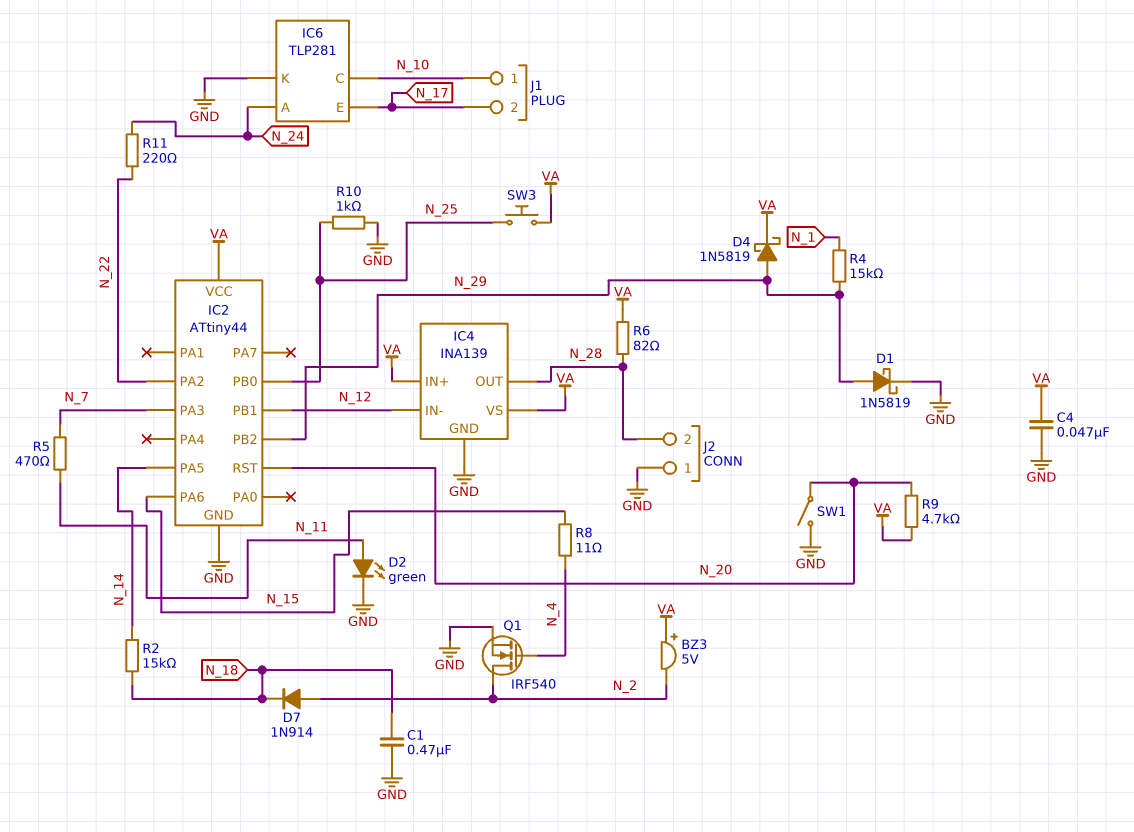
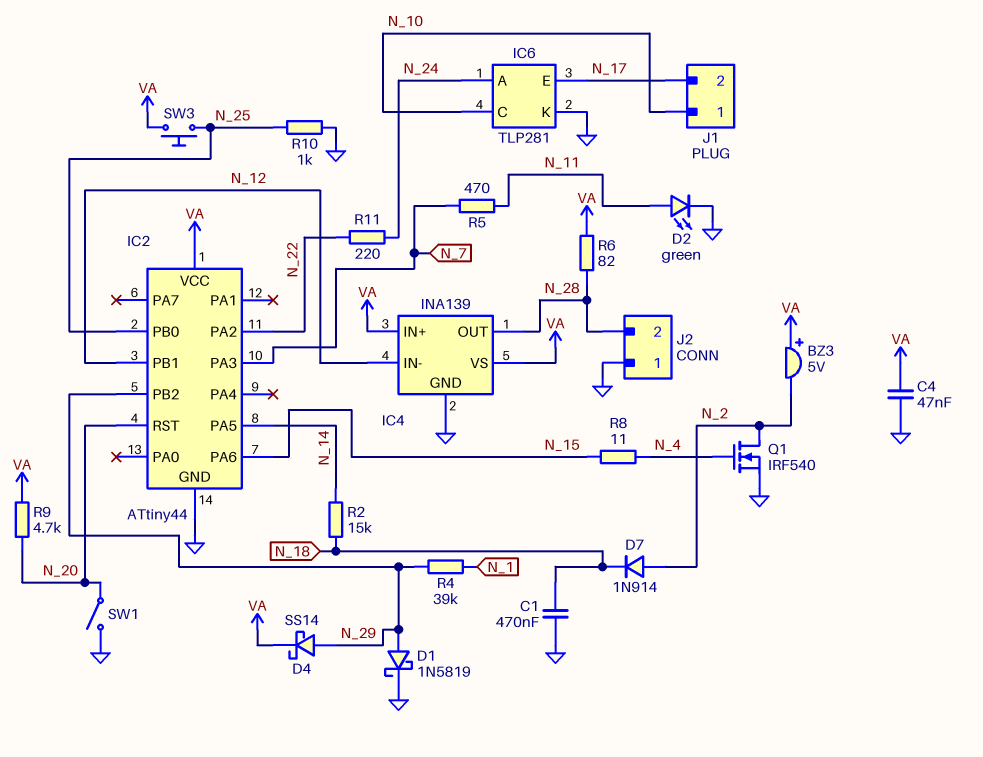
D4: schottky 1N5819 (A N_29, K VA) -> schottky SS14 (A N_29, K VA)
R4: 15k (N_1, N_29) -> 39k (N_1, N_29)

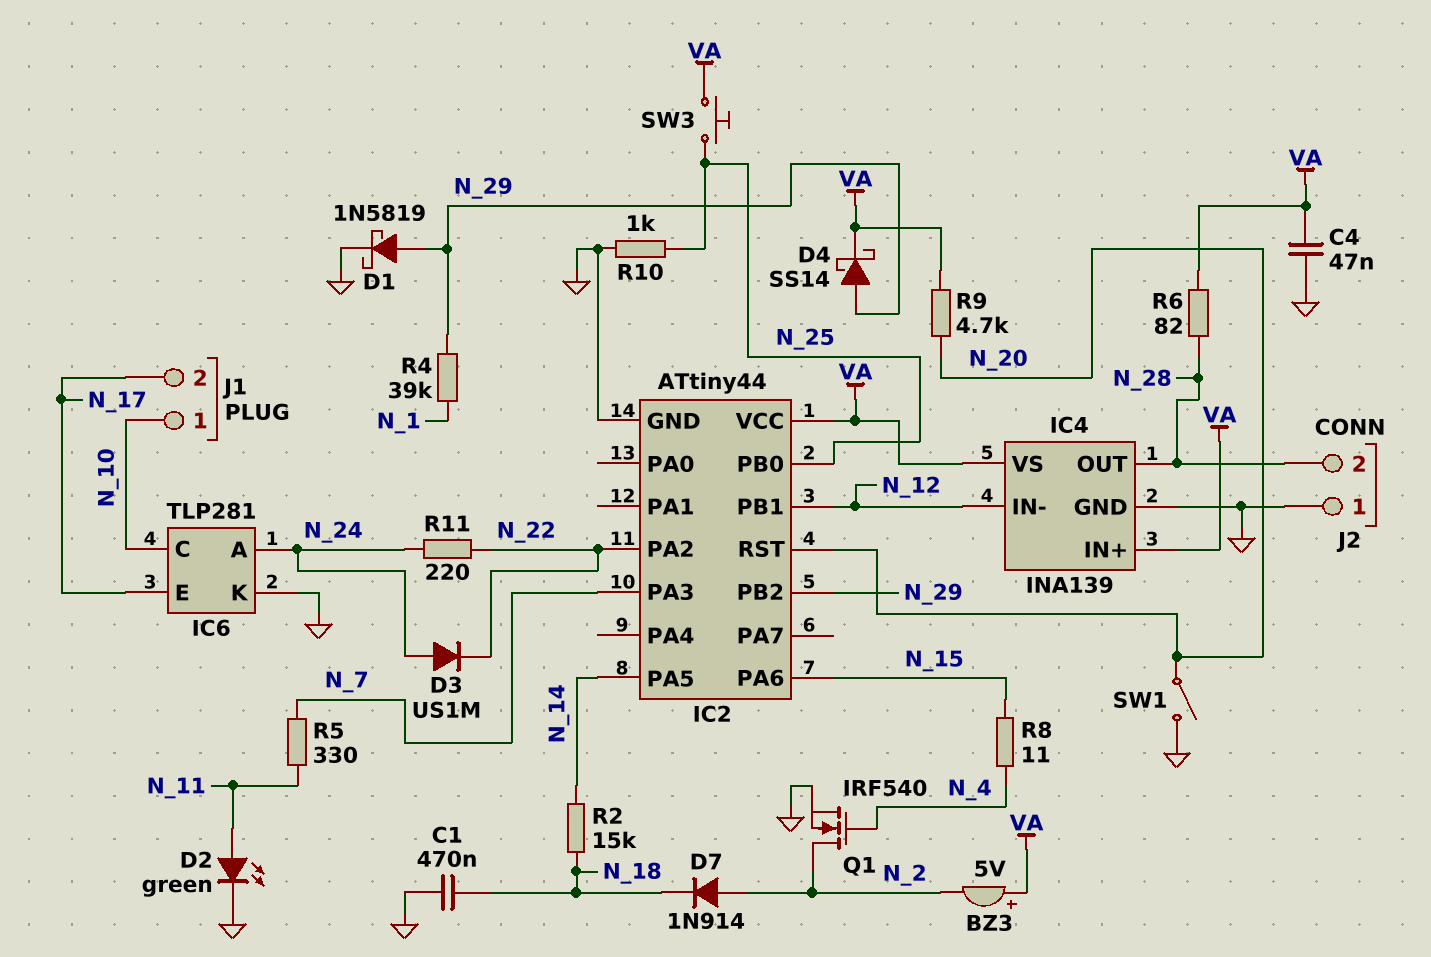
D3: none -> diode US1M (A N_24, K N_22)
R5: 470 (N_7, N_11) -> 330 (N_7, N_11)

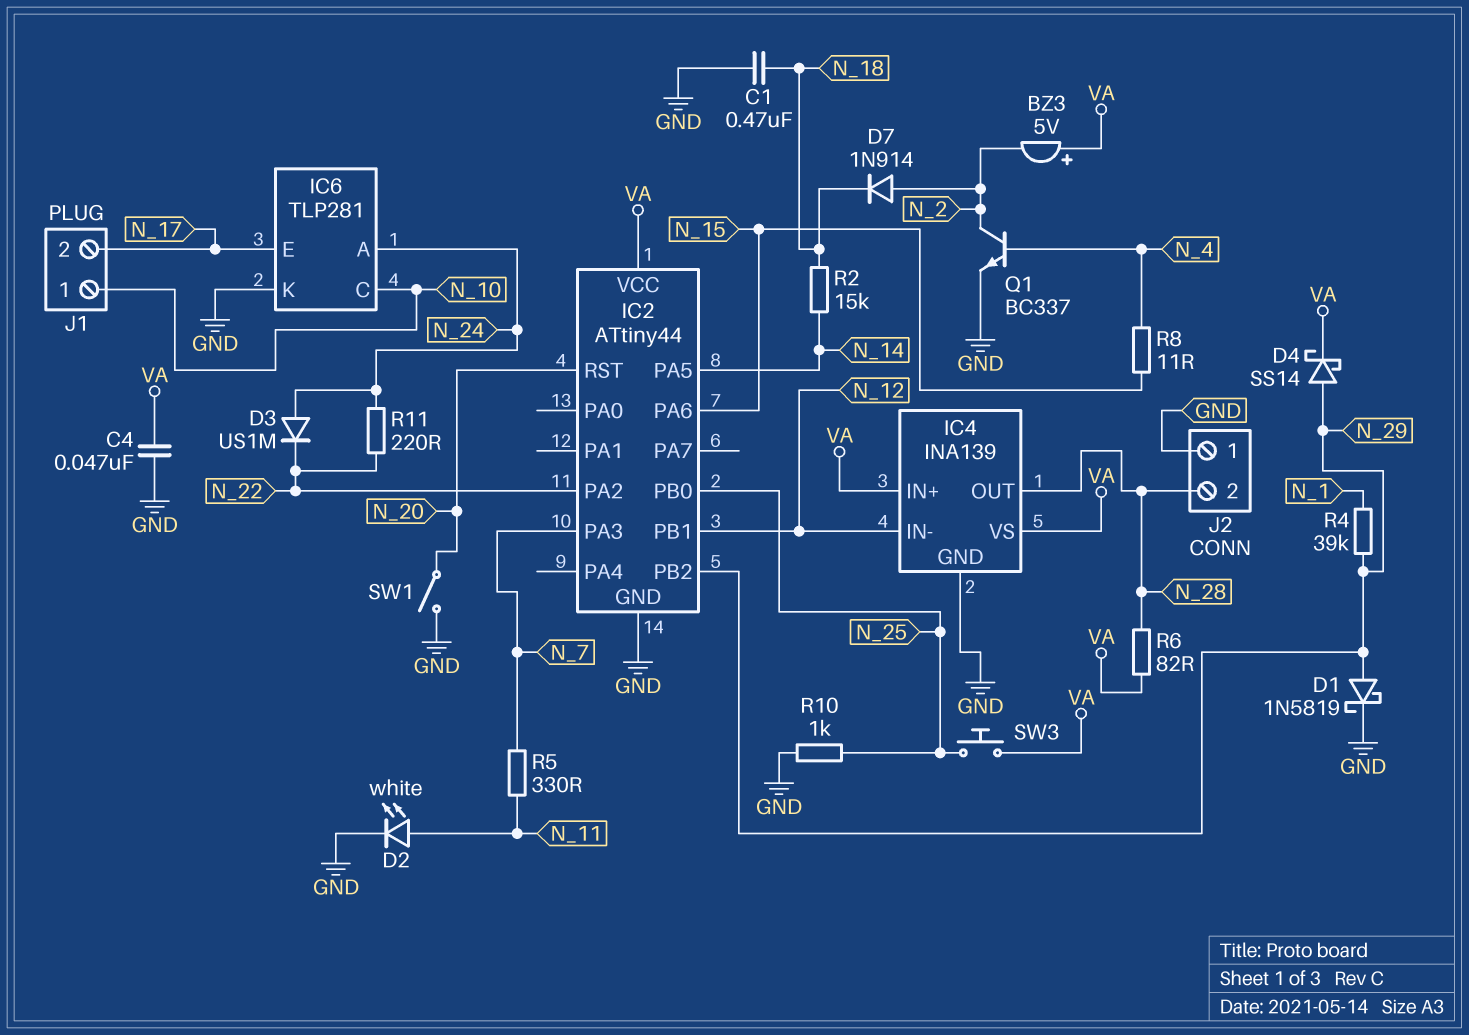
D2: LED green (A N_11, K GND) -> LED white (A N_11, K GND)
Q1: NMOS IRF540 (G N_4, D N_2, S GND) -> NPN BC337 (B N_4, C N_2, E GND)
R9: 4.7k (N_20, VA) -> none

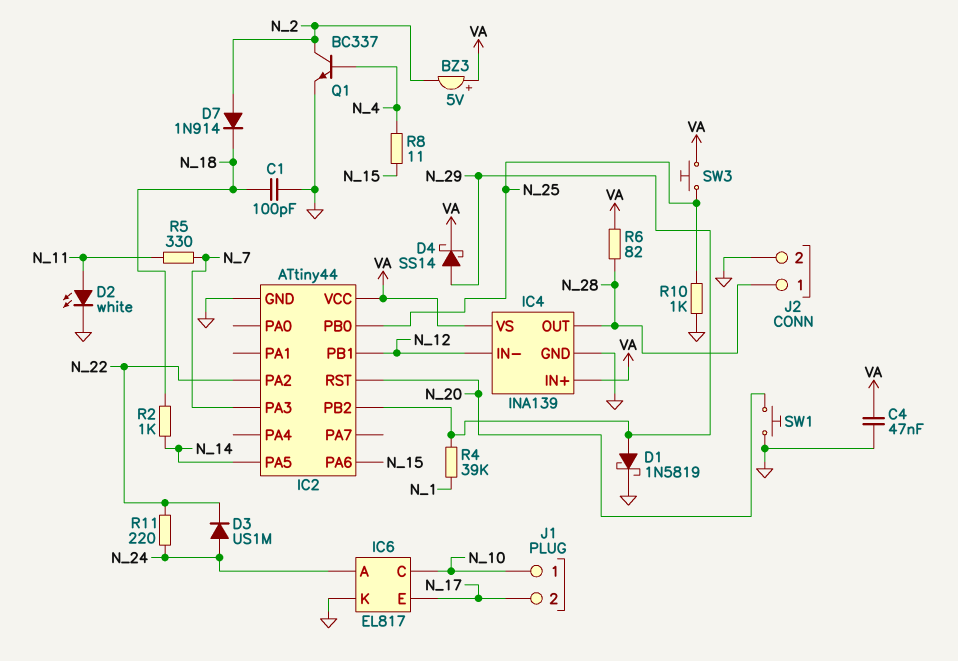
C1: 470nF (GND, N_18) -> 100pF (GND, N_18)
IC6: TLP281 -> EL817
J2 pin 1: GND -> N_28
J2 pin 2: N_28 -> GND
R2: 15k (N_14, N_18) -> 1k (N_14, N_18)
SW1: switch (GND, N_20) -> button (GND, N_20)

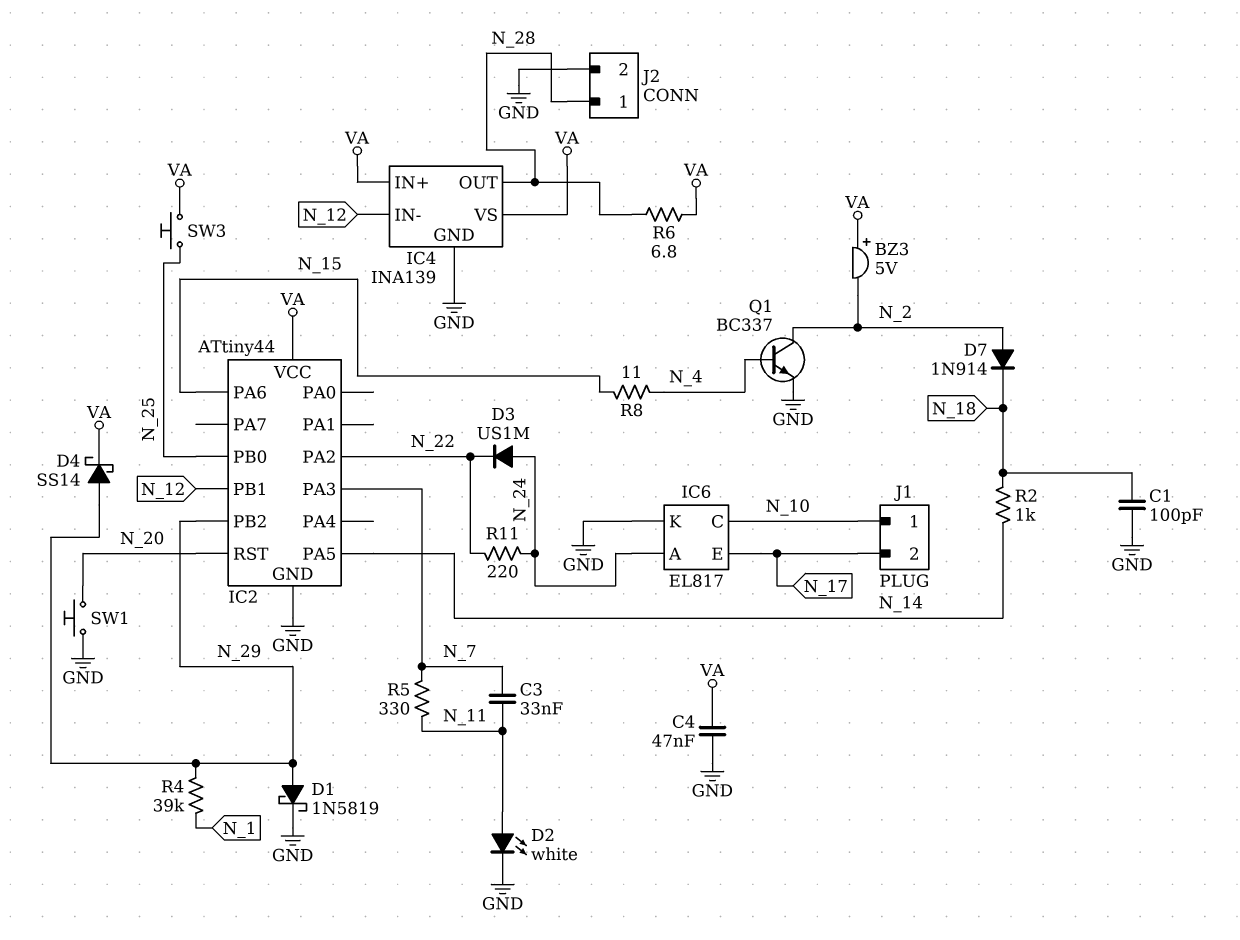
C3: none -> 33nF (N_7, N_11)
R6: 82 (N_28, VA) -> 6.8 (N_28, VA)
R10: 1k (GND, N_25) -> none

